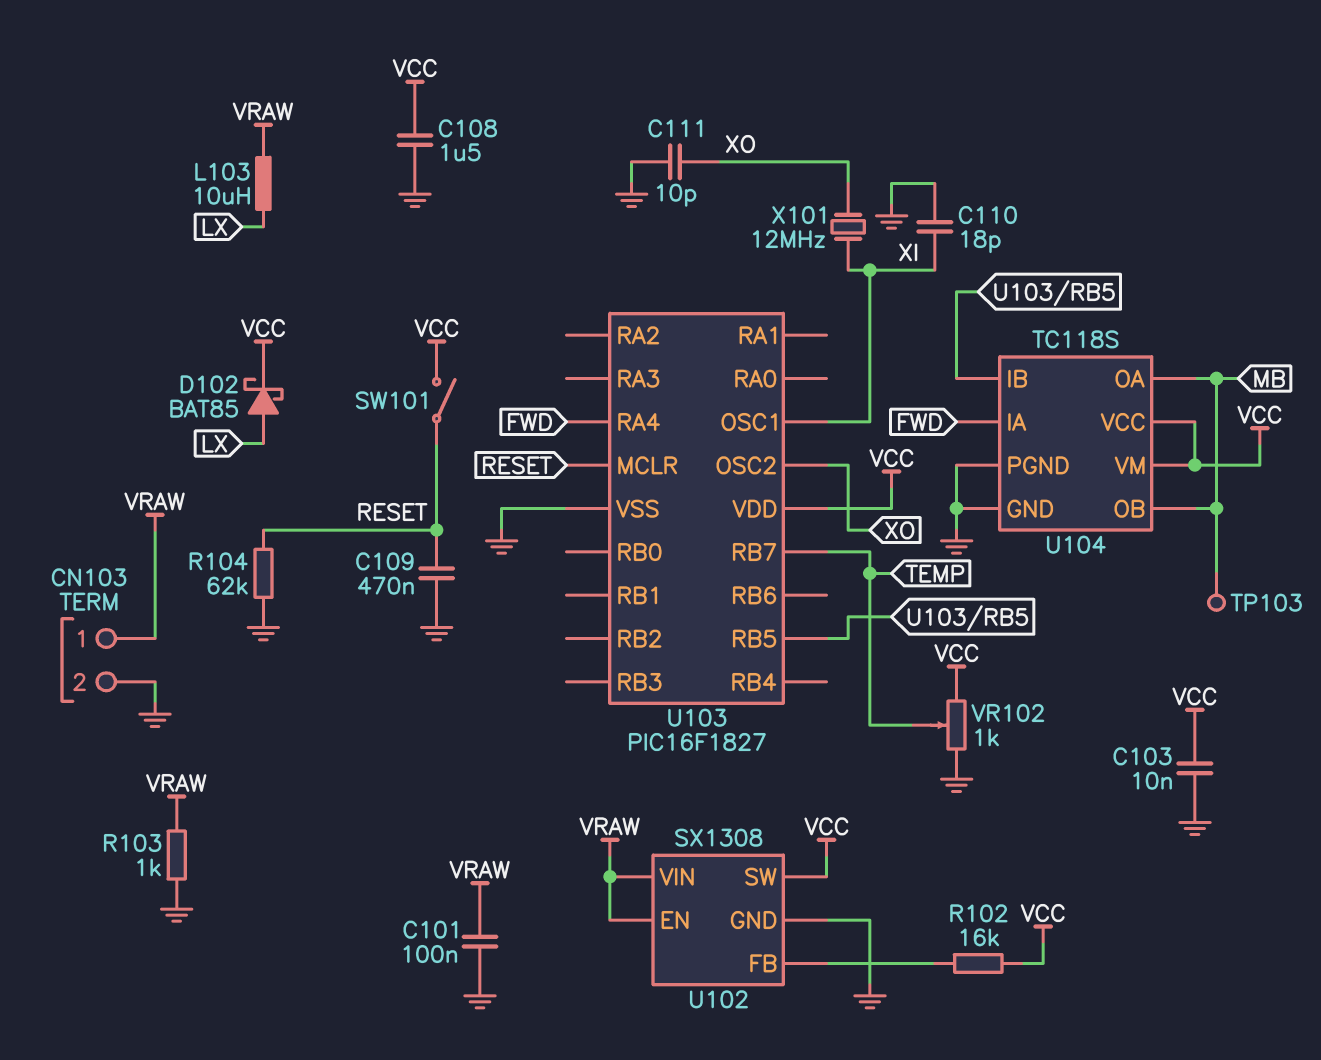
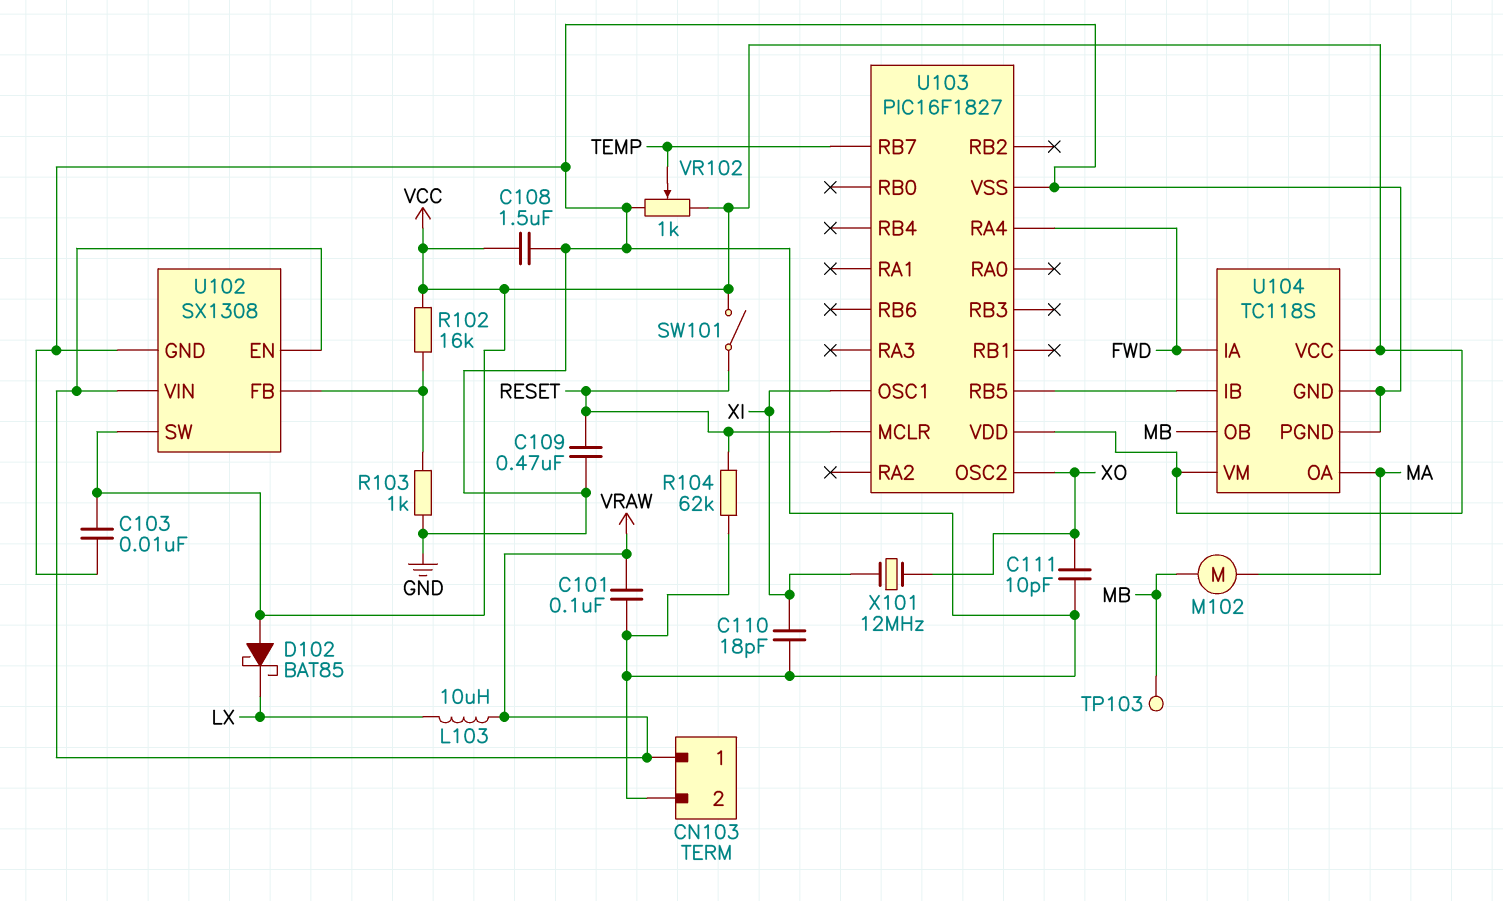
D102: schottky BAT85 (A LX, K VCC) -> schottky BAT85 (A VCC, K LX)
M102: none -> motor (MA, MB)
R103: 1k (GND, VRAW) -> 1k (GND, U102/FB)
U104 pin OA: MB -> MA

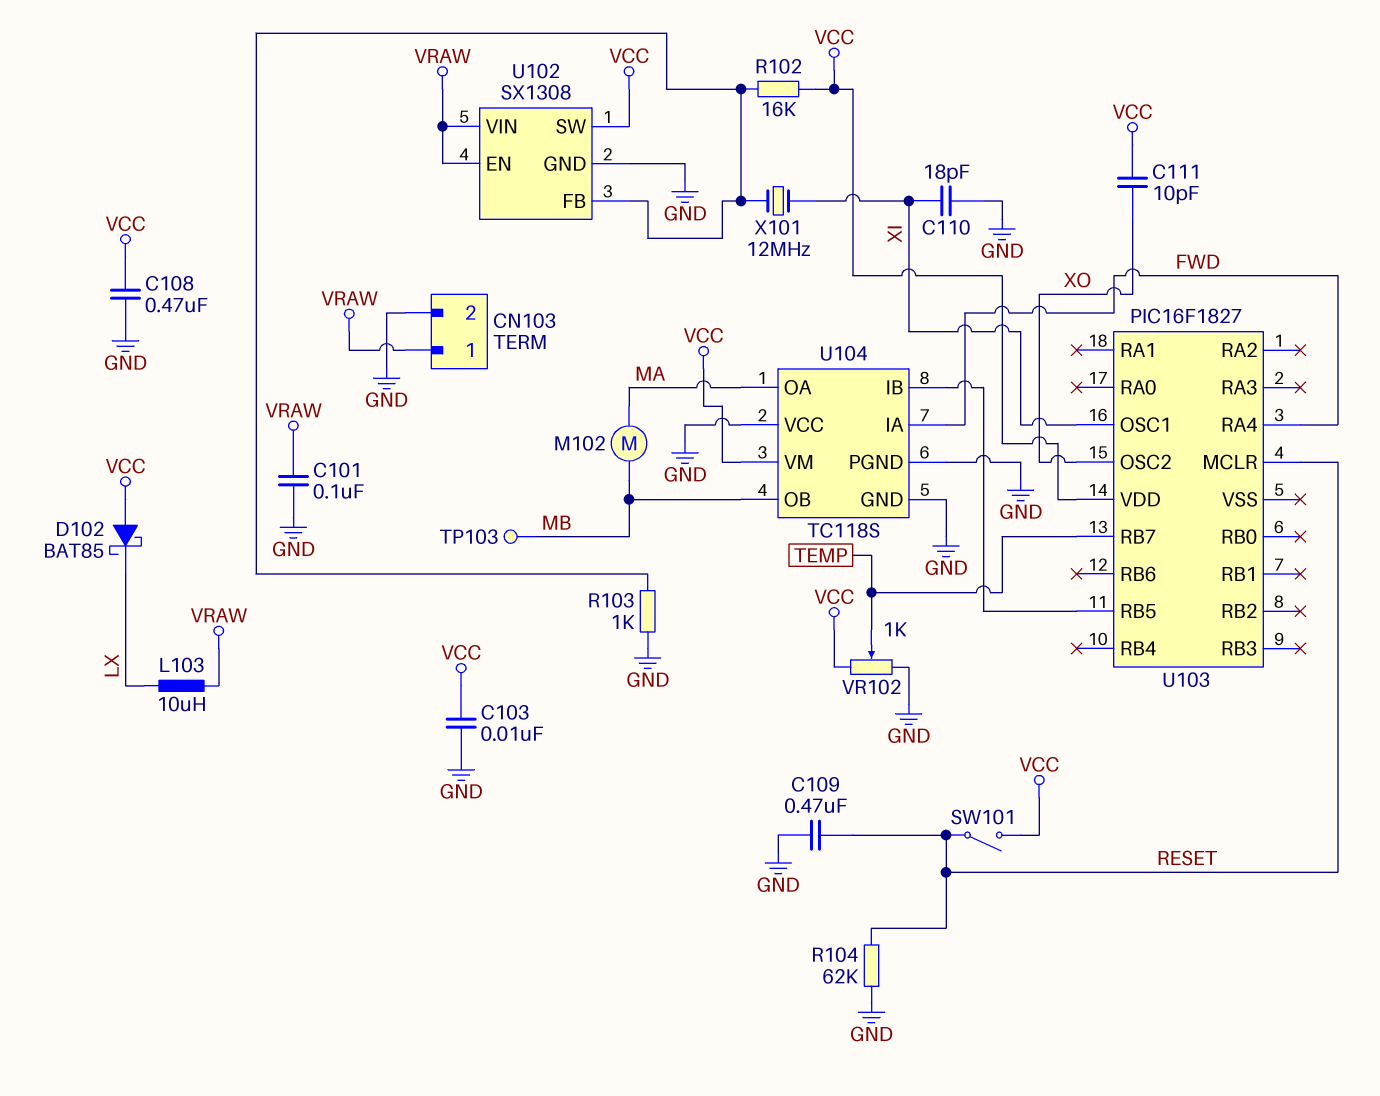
C108: 1.5uF (GND, VCC) -> 470nF (GND, VCC)
C111: 10pF (GND, XO) -> 10pF (VCC, XO)
U103 pin VSS: GND -> none
U104 pin VCC: VCC -> GND
X101: 12MHz (XI, XO) -> 12MHz (U102/FB, XI)

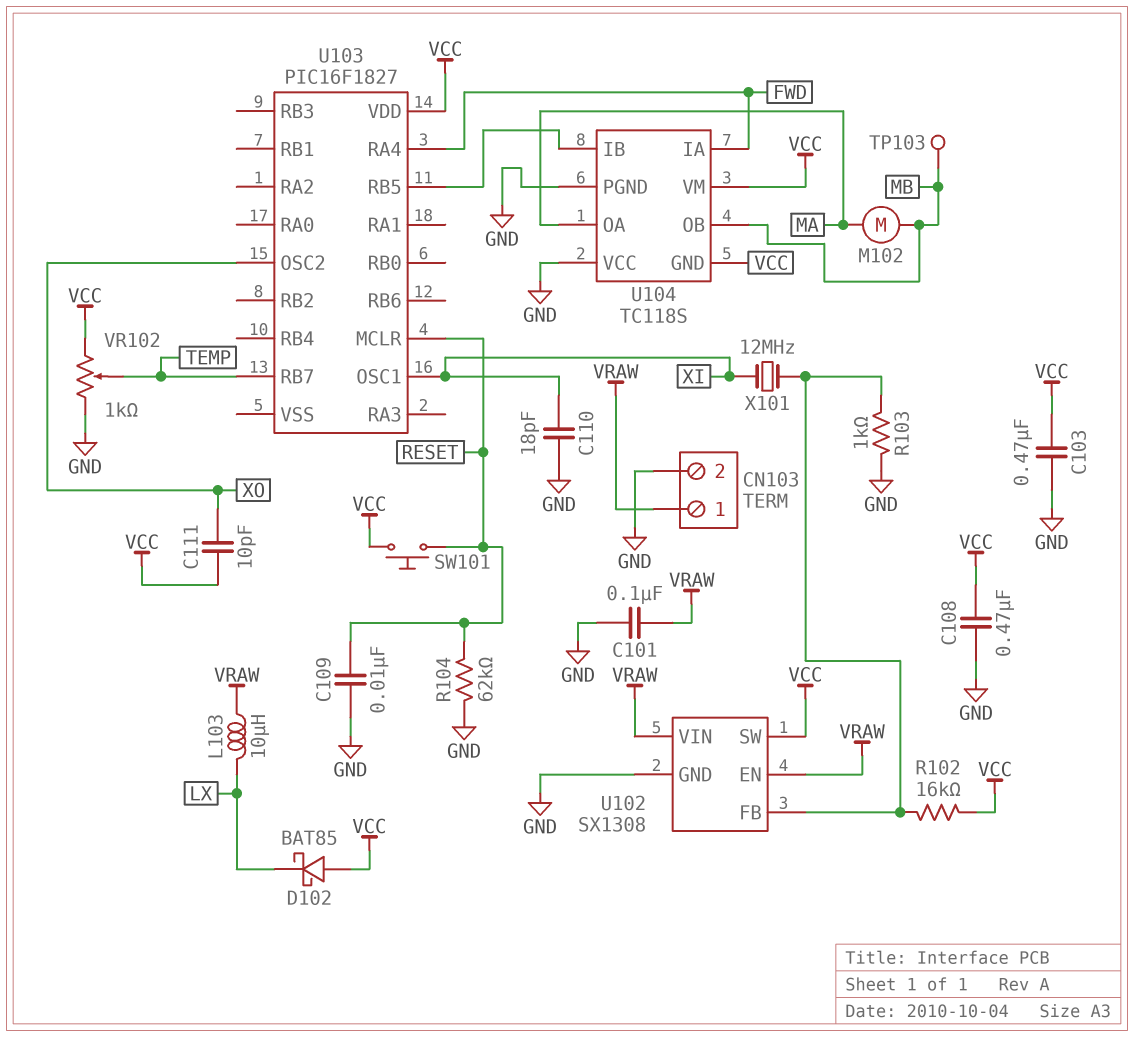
C103: 10nF (GND, VCC) -> 470nF (GND, VCC)
C109: 470nF (GND, RESET) -> 10nF (GND, RESET)
SW101: switch (RESET, VCC) -> button (RESET, VCC)
U104 pin GND: GND -> VCC

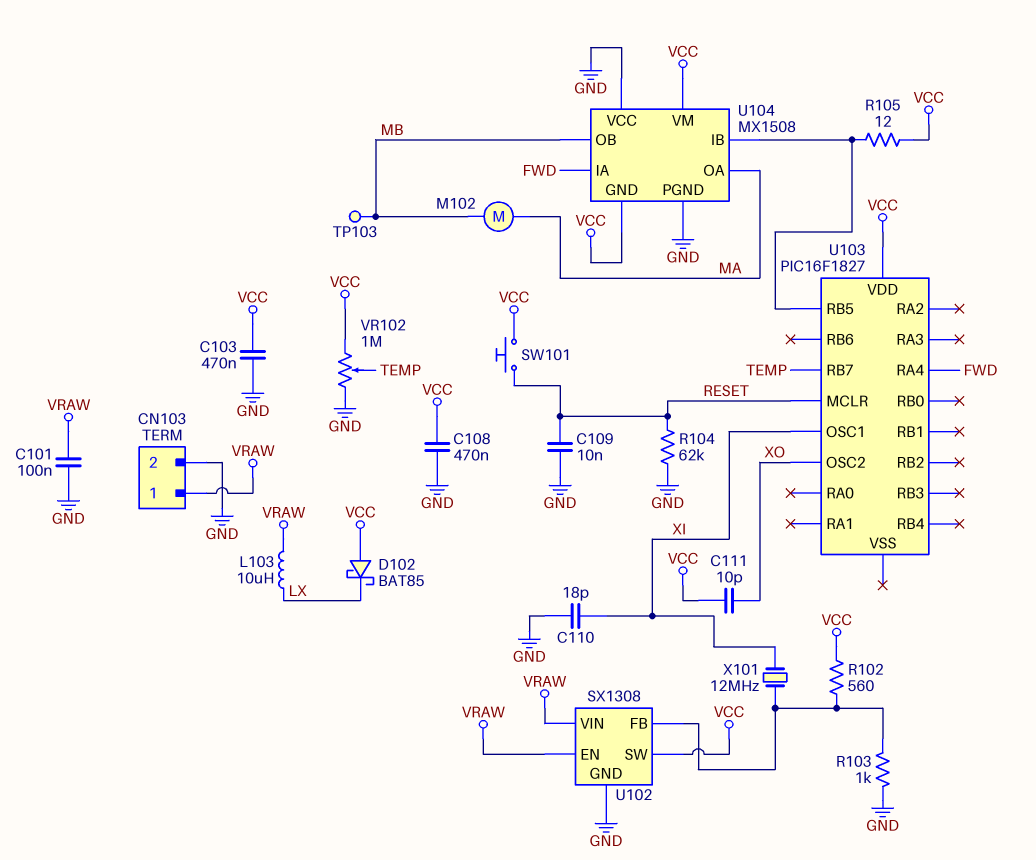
R102: 16k (U102/FB, VCC) -> 560 (U102/FB, VCC)
R105: none -> 12 (U103/RB5, VCC)
U104: TC118S -> MX1508
VR102: 1k (GND, VCC, wiper TEMP) -> 1M (GND, VCC, wiper TEMP)

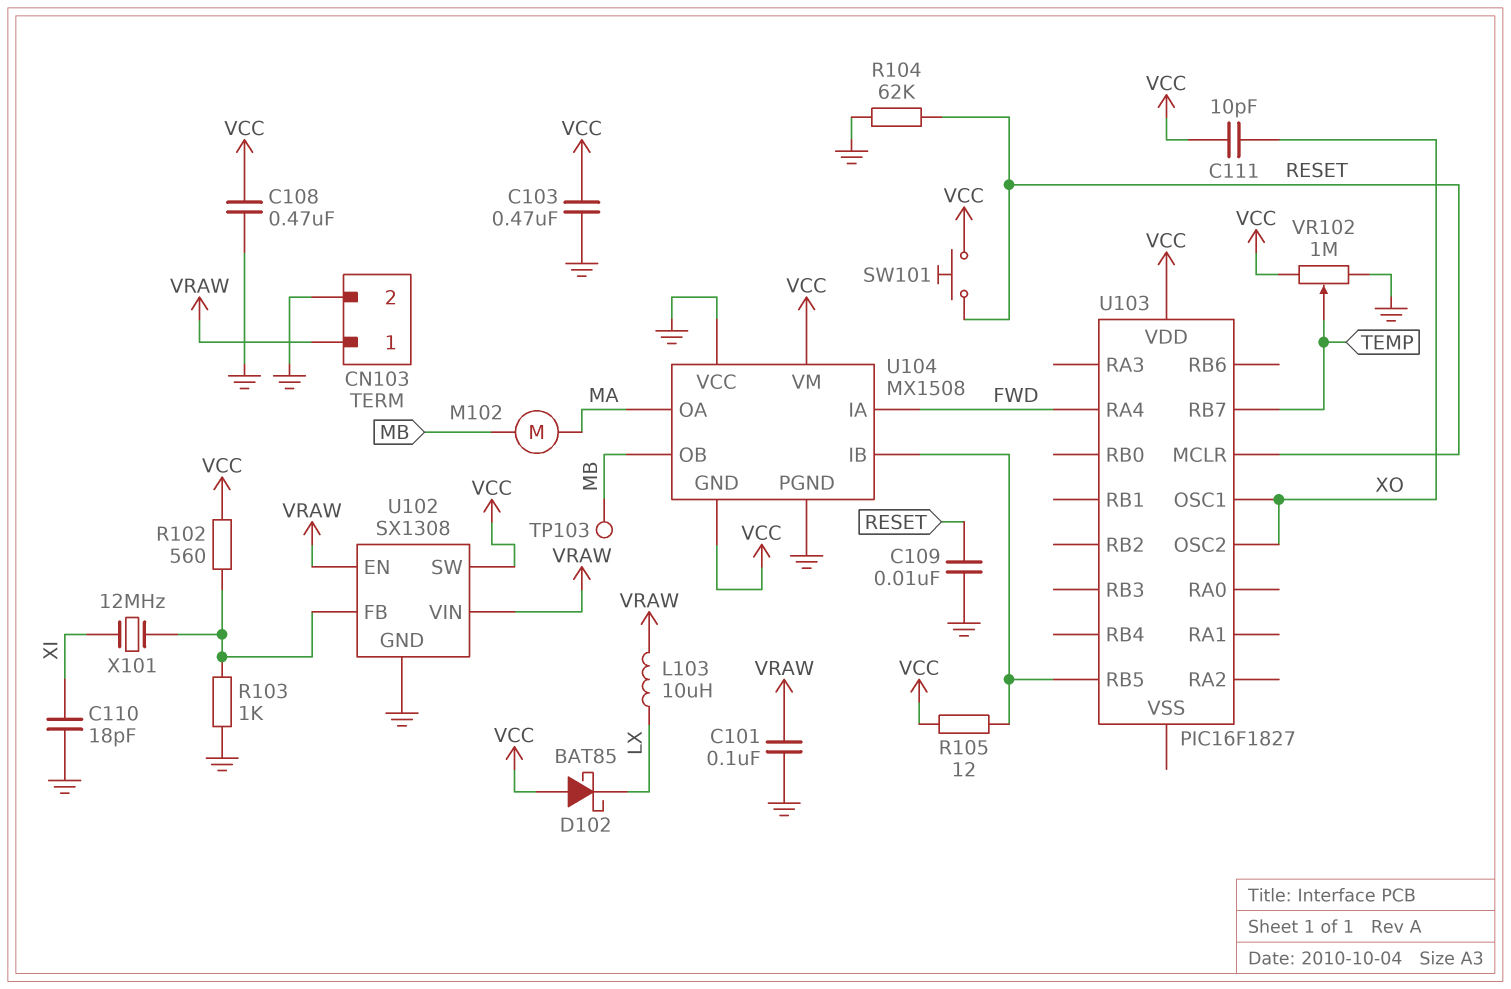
U103 pin OSC1: XI -> XO

